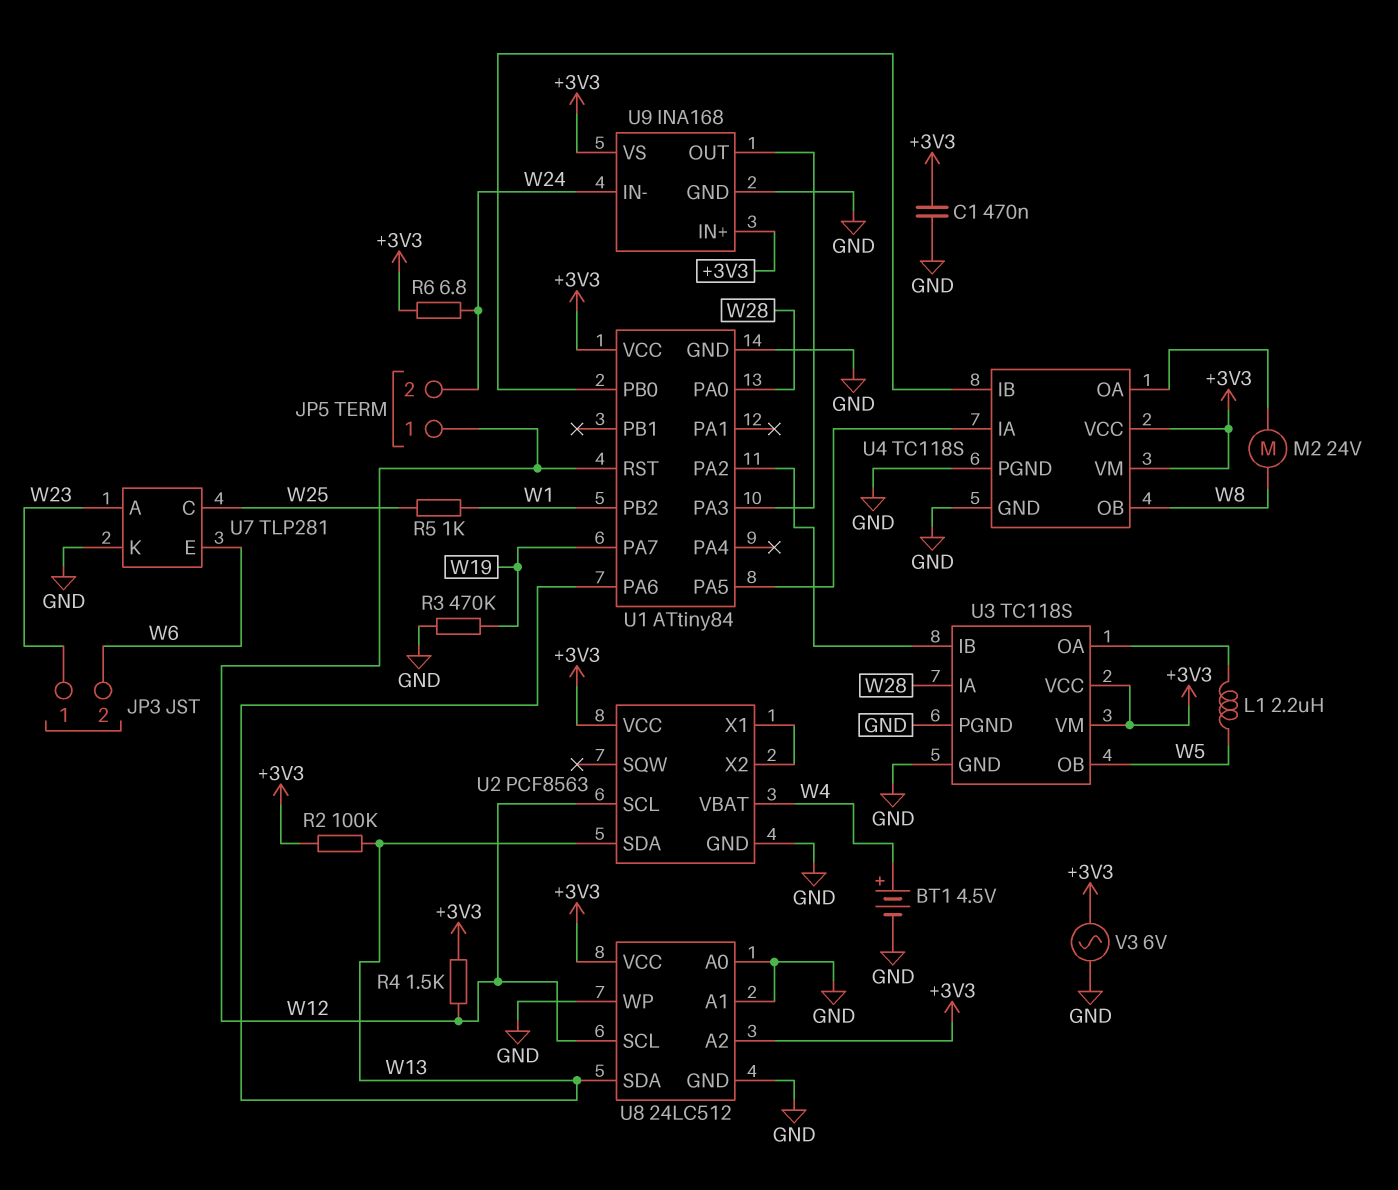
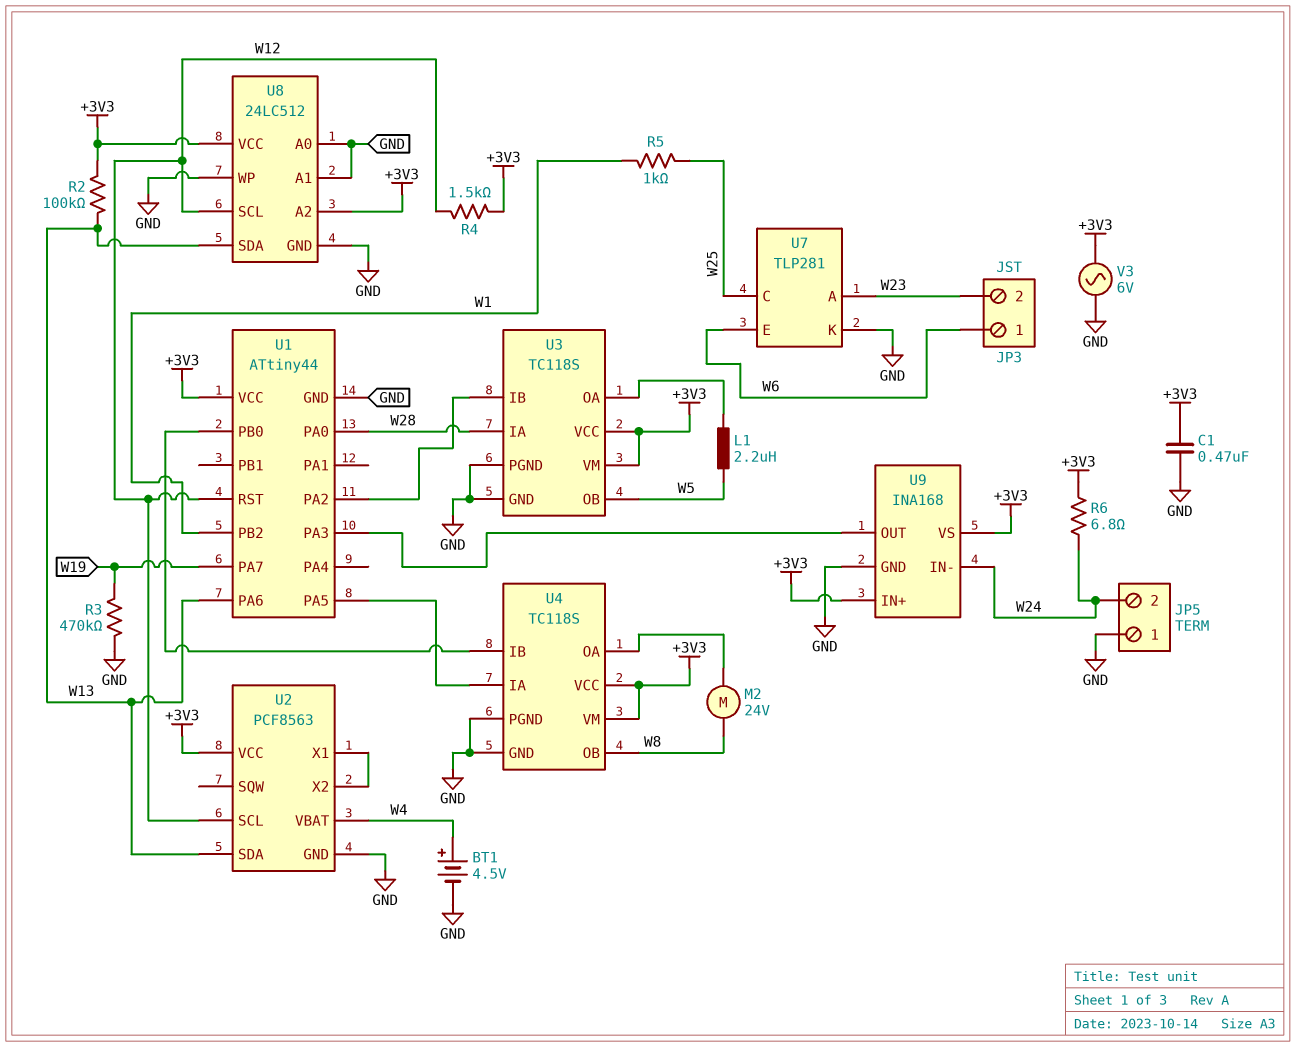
JP3 pin 1: W23 -> W6
JP3 pin 2: W6 -> W23
JP5 pin 1: W12 -> GND
U1: ATtiny84 -> ATtiny44

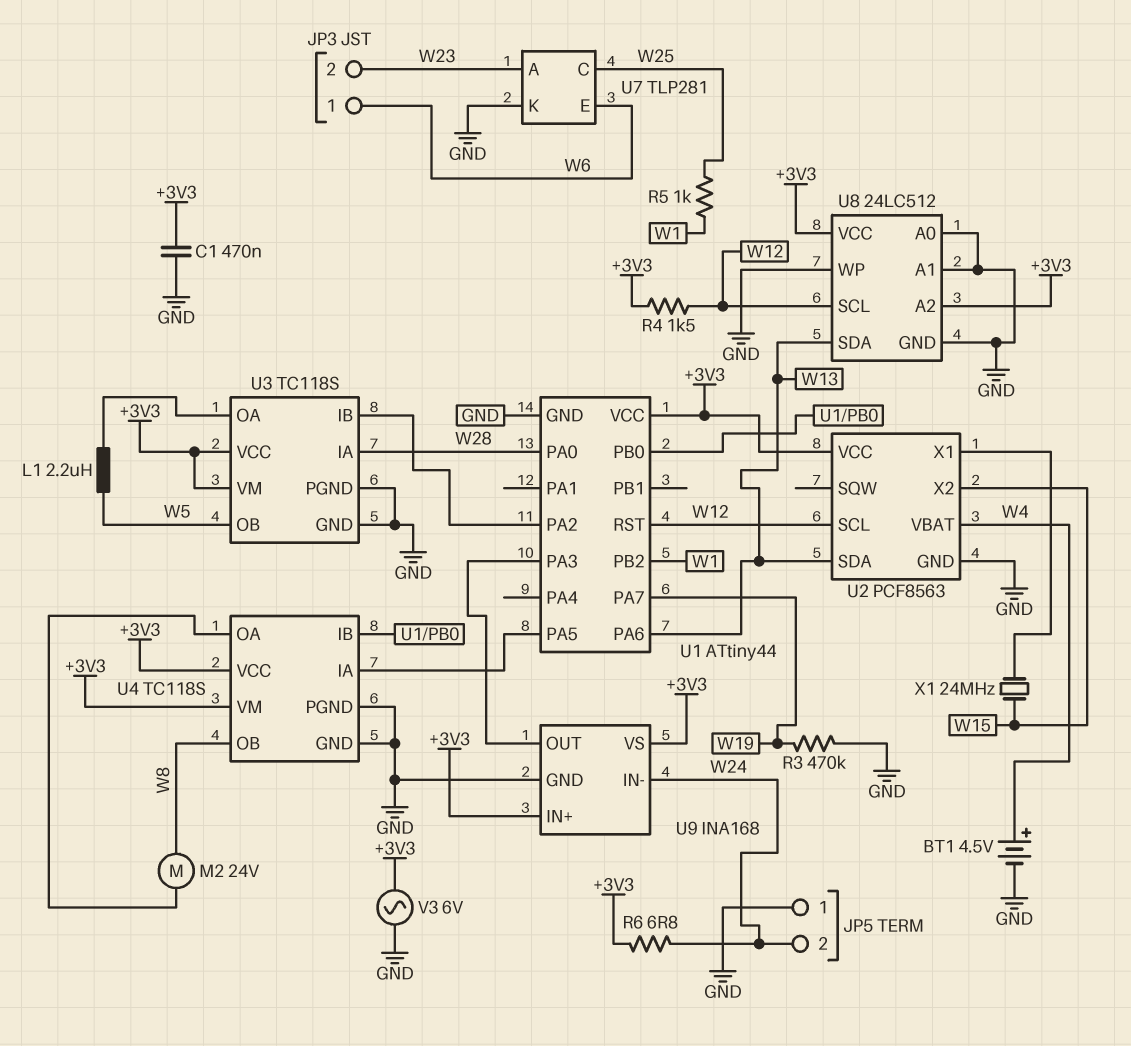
R2: 100k (+3V3, W13) -> none
U2 pin X2: U2/X1 -> W15
X1: none -> 24MHz (U2/X1, W15)

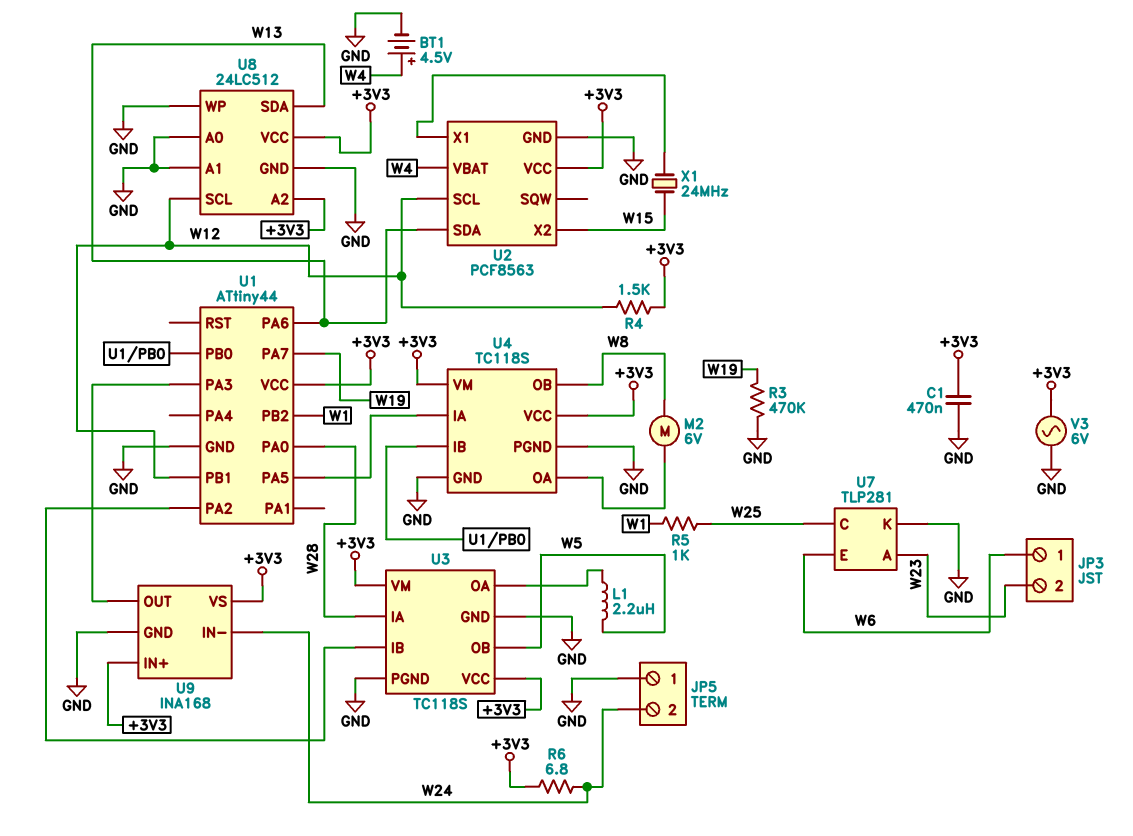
M2: motor 24V (U4/OA, W8) -> motor 6V (U4/OA, W8)
U1 pin PB1: none -> W12
U1 pin RST: W12 -> none

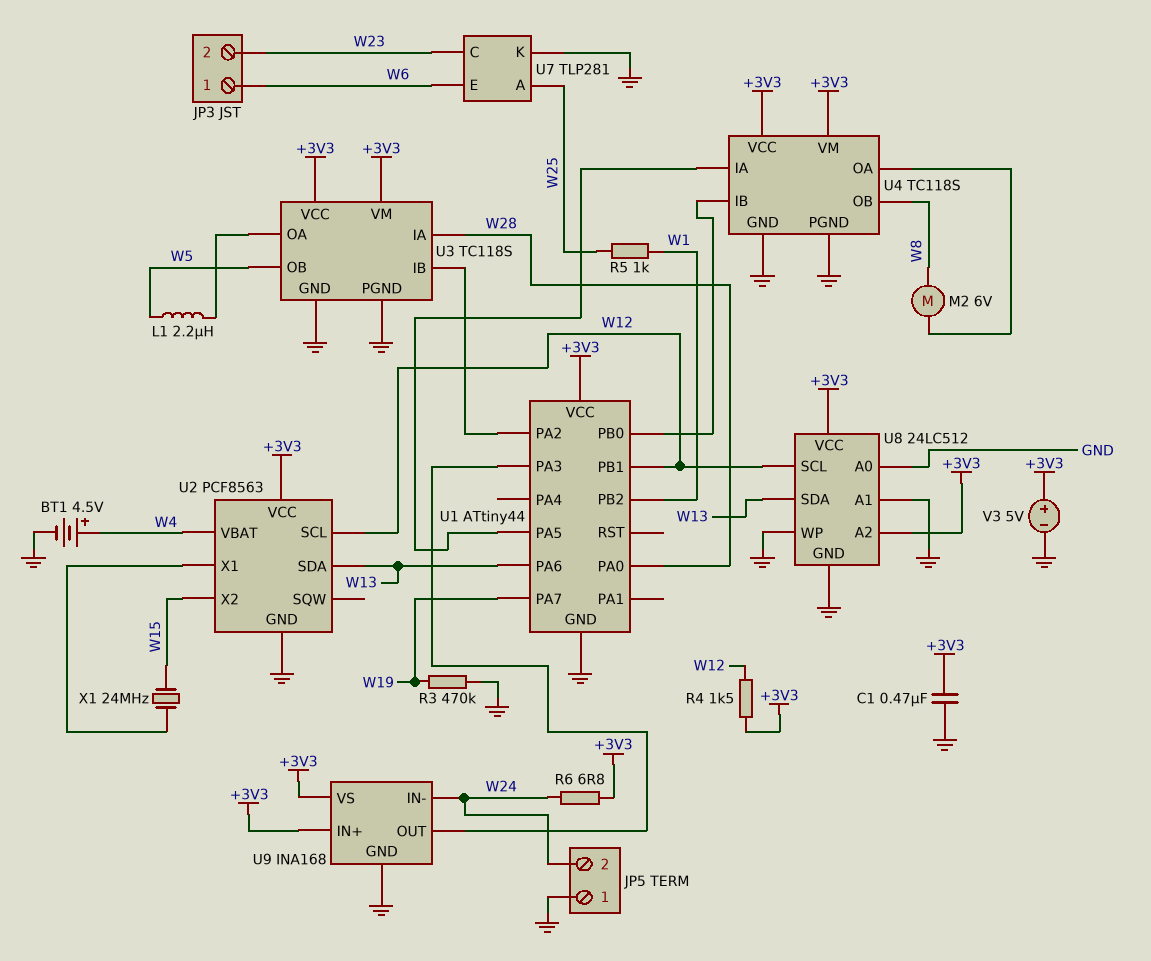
U7 pin A: W23 -> W25
U7 pin C: W25 -> W23
V3: AC 6V (+3V3, GND) -> 5V (plus +3V3, minus GND)

